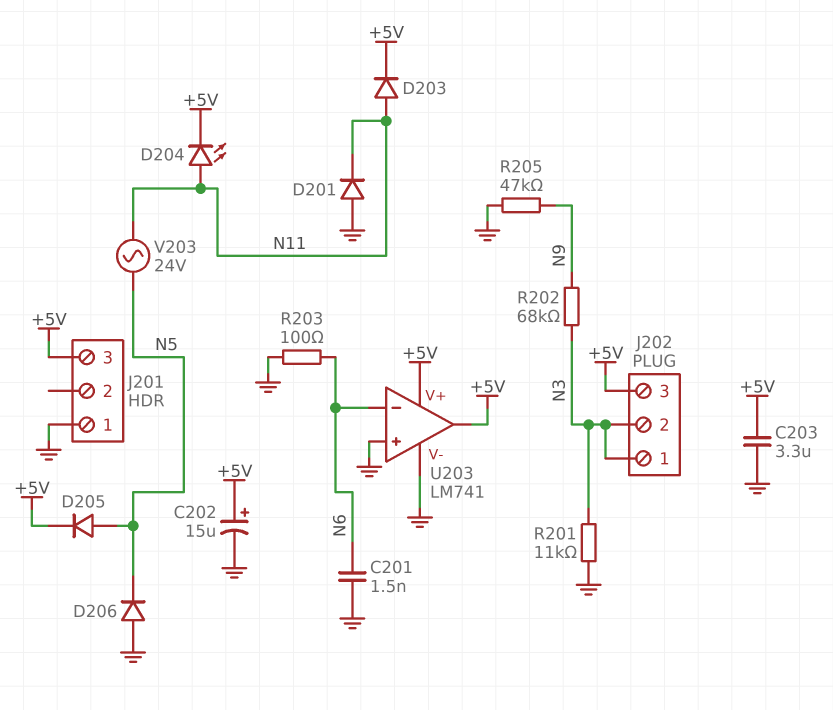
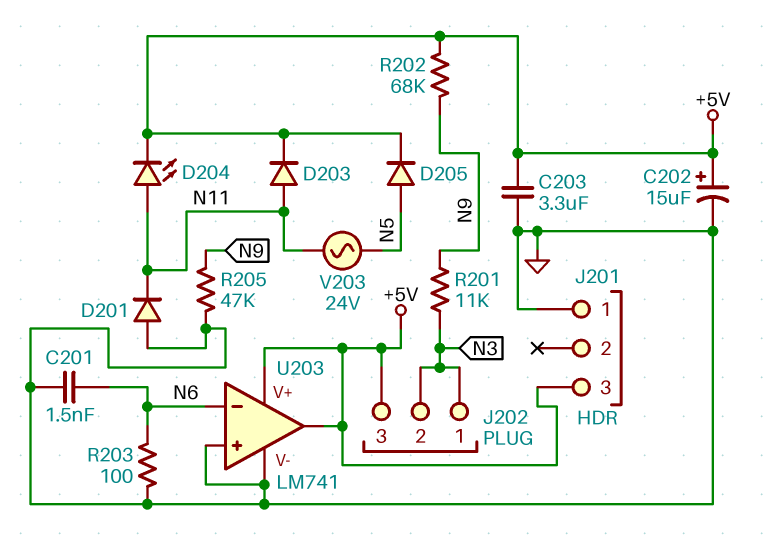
D206: diode (A GND, K N5) -> none
R201: 11k (GND, N3) -> 11k (N3, N9)
R202: 68k (N3, N9) -> 68k (+5V, N9)

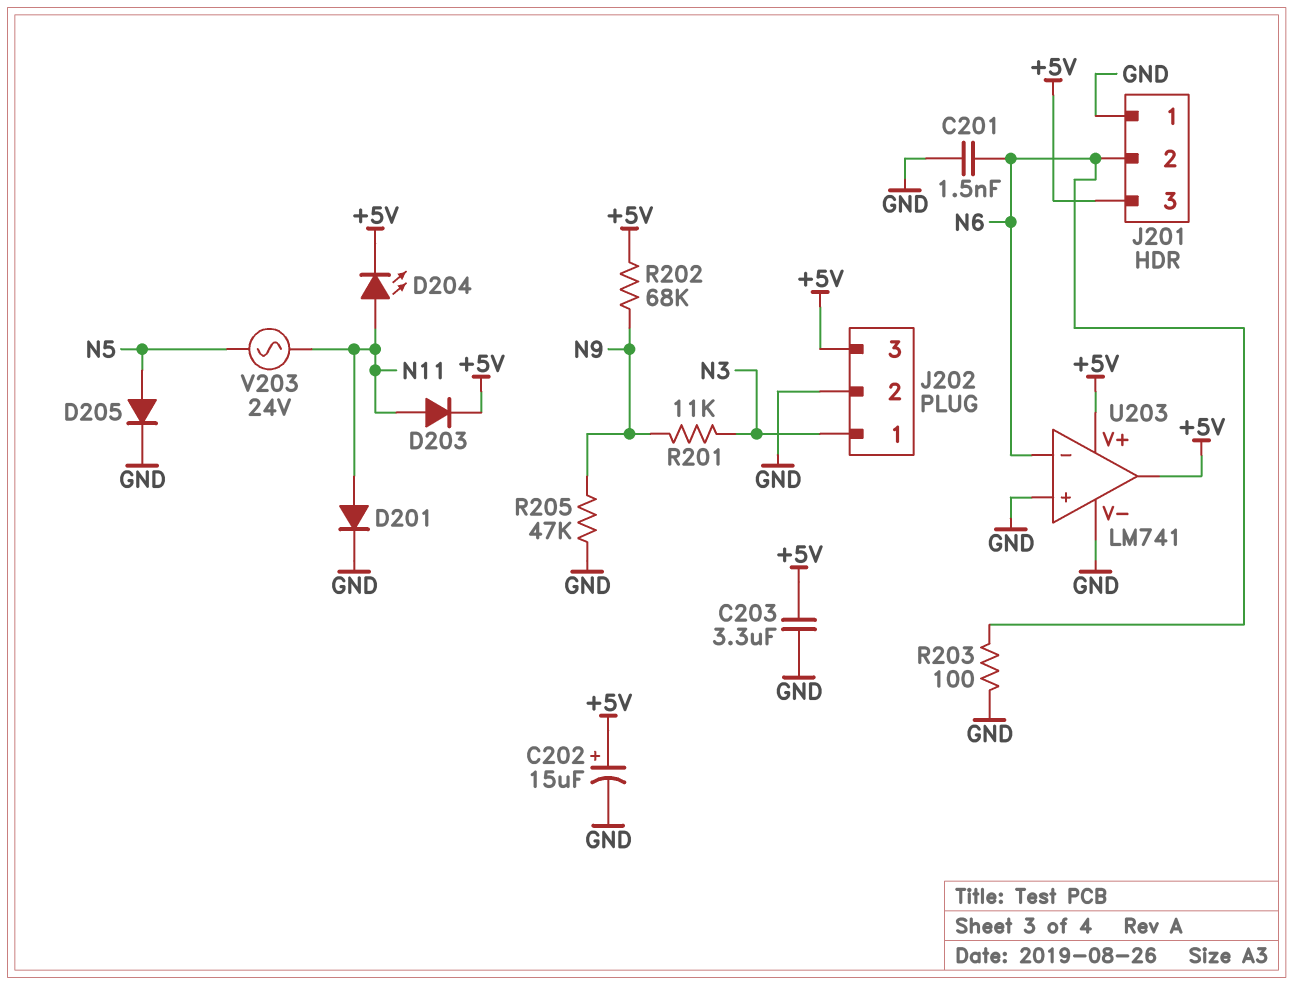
D201: diode (A GND, K N11) -> diode (A N11, K GND)
D205: diode (A N5, K +5V) -> diode (A N5, K GND)
J201 pin 2: none -> N6
J202 pin 2: N3 -> GND

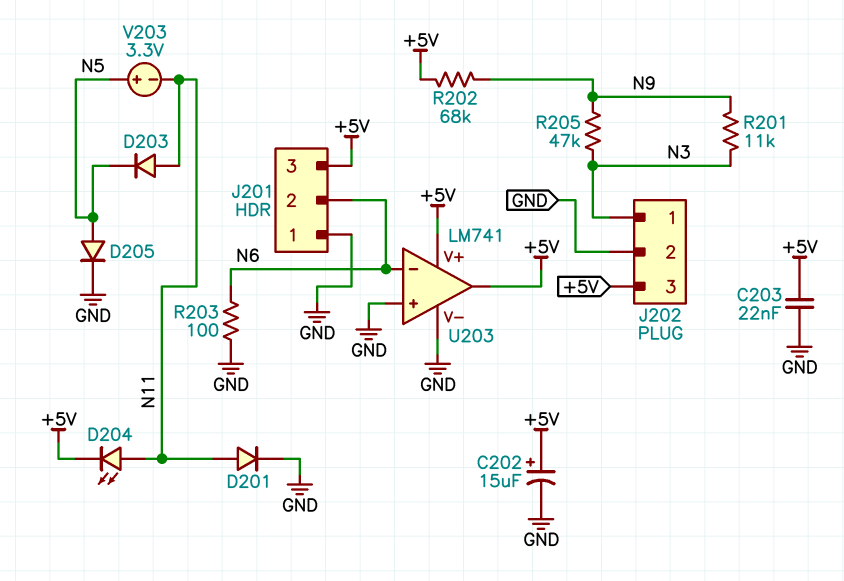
C201: 1.5nF (GND, N6) -> none
C203: 3.3uF (+5V, GND) -> 22nF (+5V, GND)
D203: diode (A N11, K +5V) -> diode (A N11, K N5)
R205: 47k (GND, N9) -> 47k (N3, N9)
V203: AC 24V (N5, N11) -> 3.3V (plus N5, minus N11)

